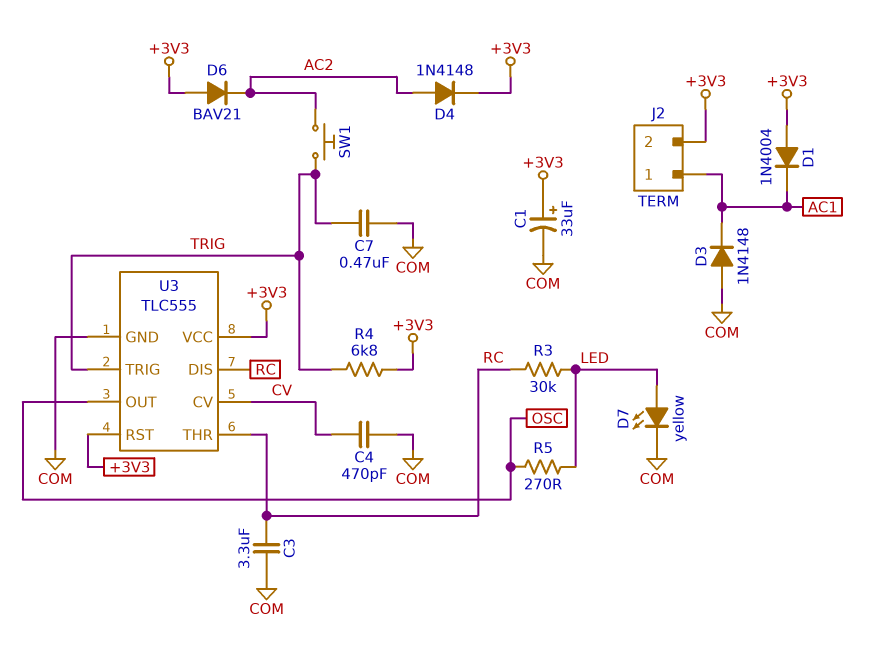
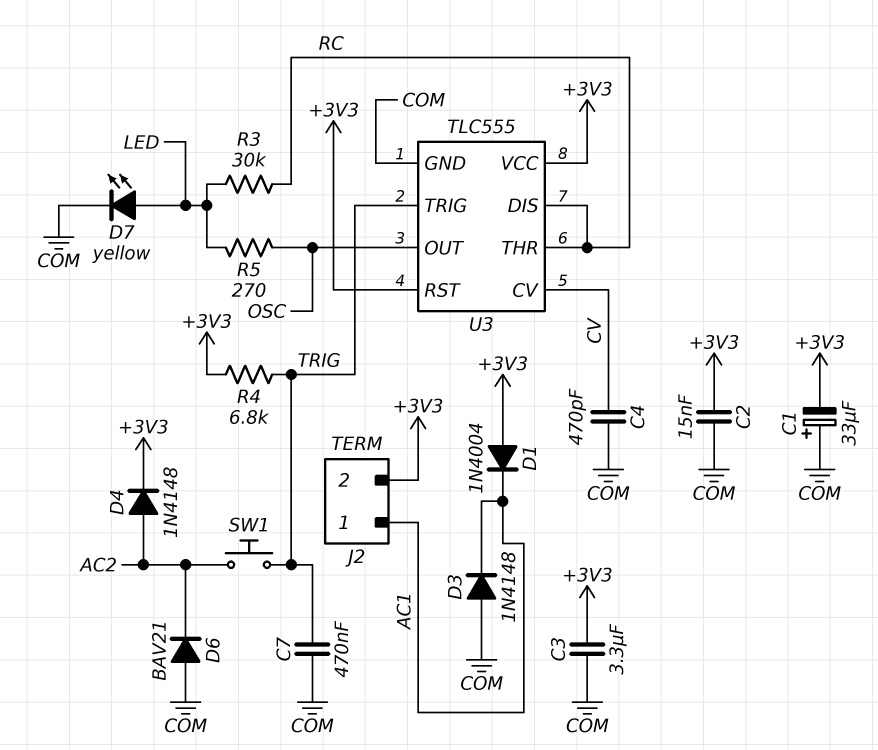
C1: 33uF (plus +3V3, minus COM) -> 33uF (plus COM, minus +3V3)
C2: none -> 15nF (+3V3, COM)
C3: 3.3uF (COM, RC) -> 3.3uF (+3V3, COM)
D6: diode BAV21 (A +3V3, K AC2) -> diode BAV21 (A COM, K AC2)

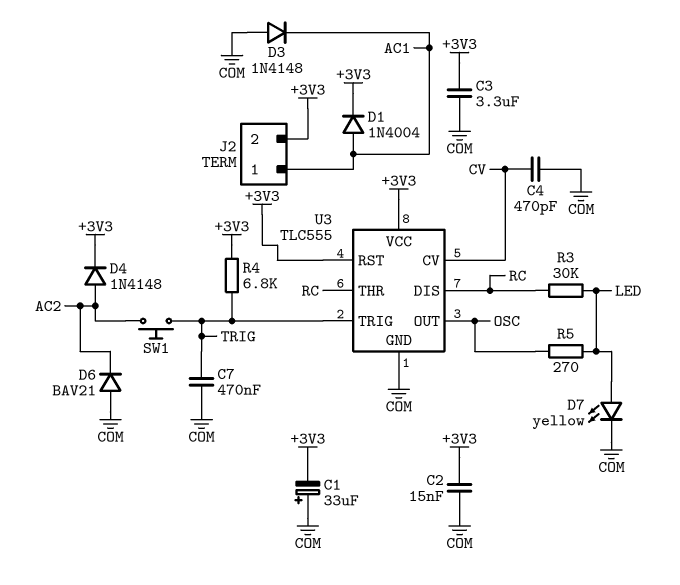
D1: diode 1N4004 (A +3V3, K AC1) -> diode 1N4004 (A AC1, K +3V3)

